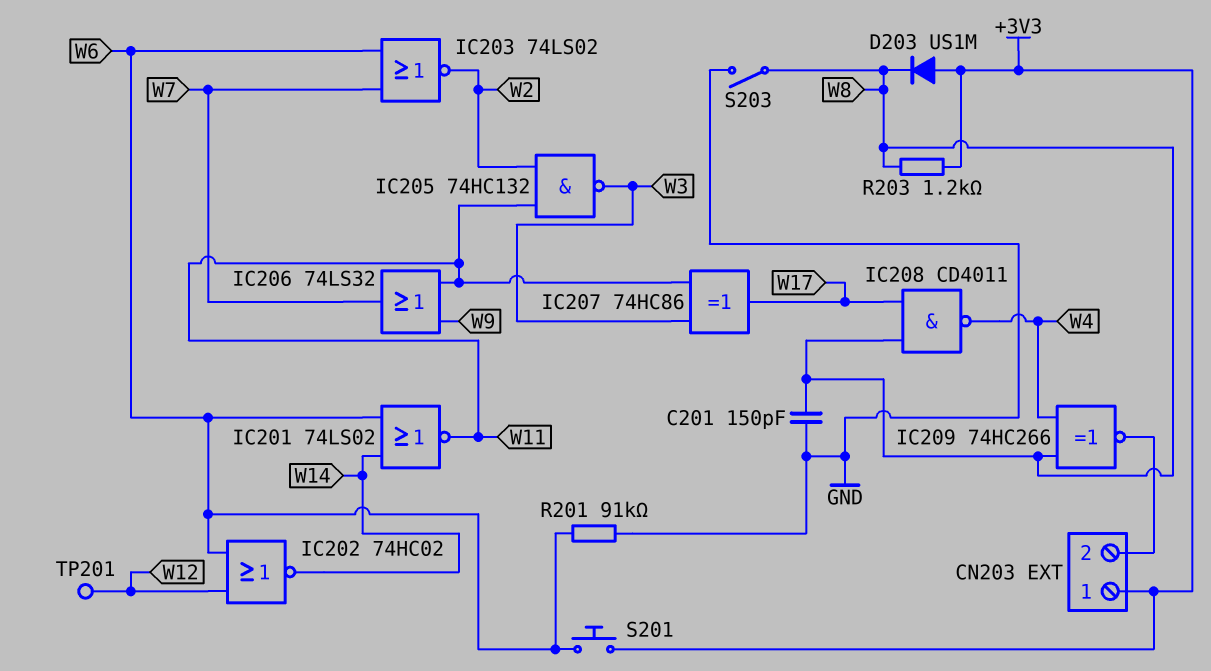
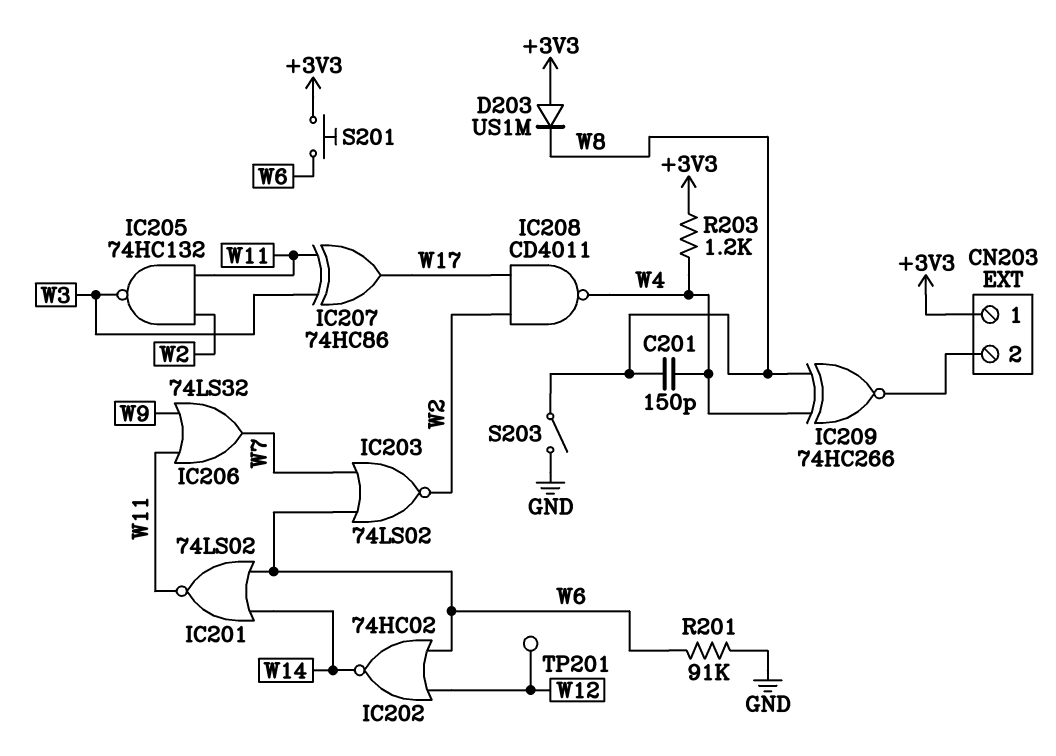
C201: 150pF (GND, W8) -> 150pF (W4, W8)
IC208: NAND CD4011 (in W8, in W17, out W4) -> NAND CD4011 (in W2, in W17, out W4)
R203: 1.2k (+3V3, W8) -> 1.2k (+3V3, W4)

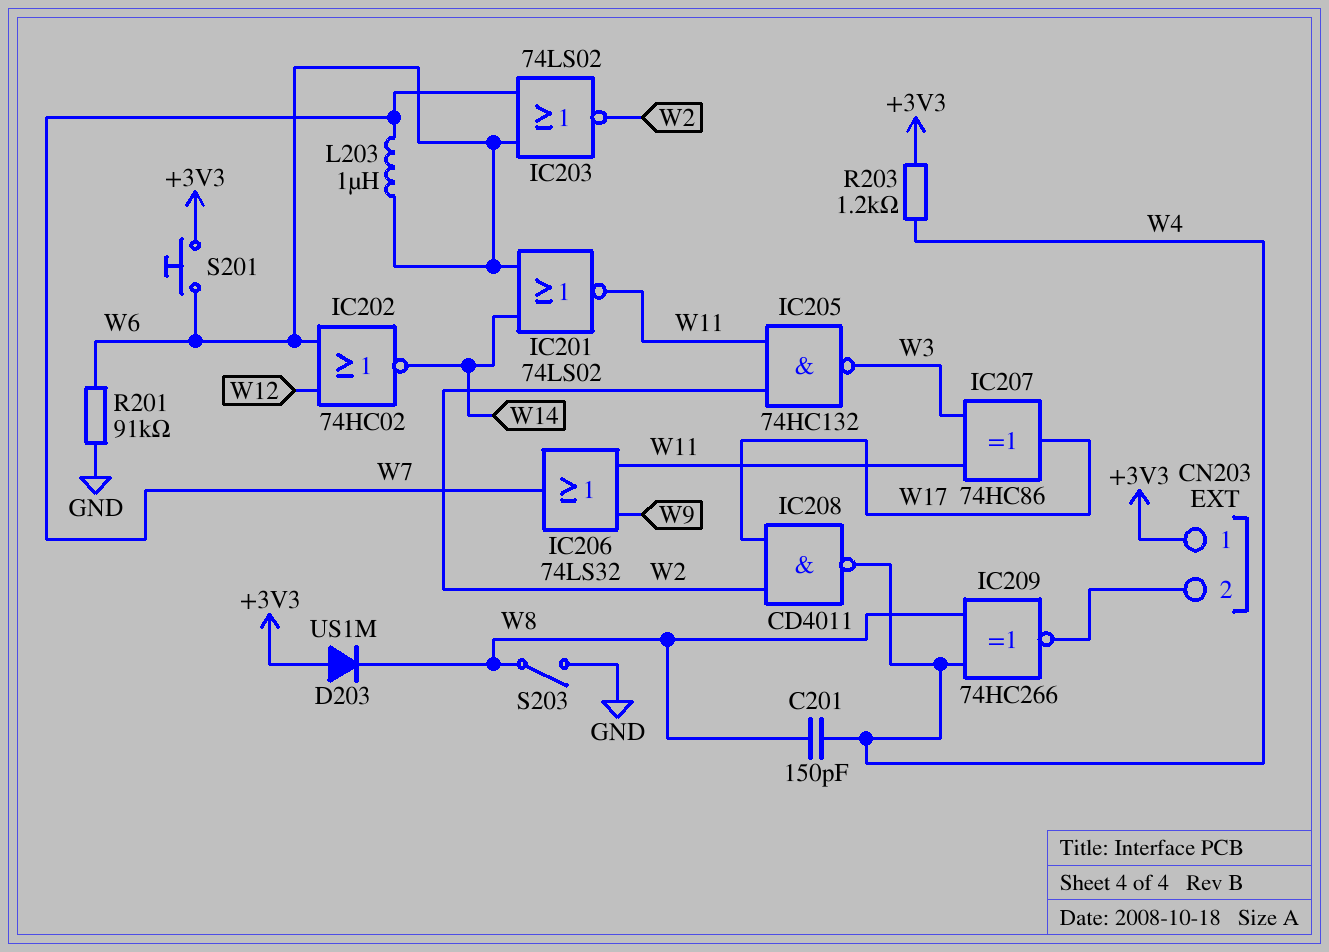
L203: none -> 1uH (W6, W7)
TP201: test point (W12) -> none

